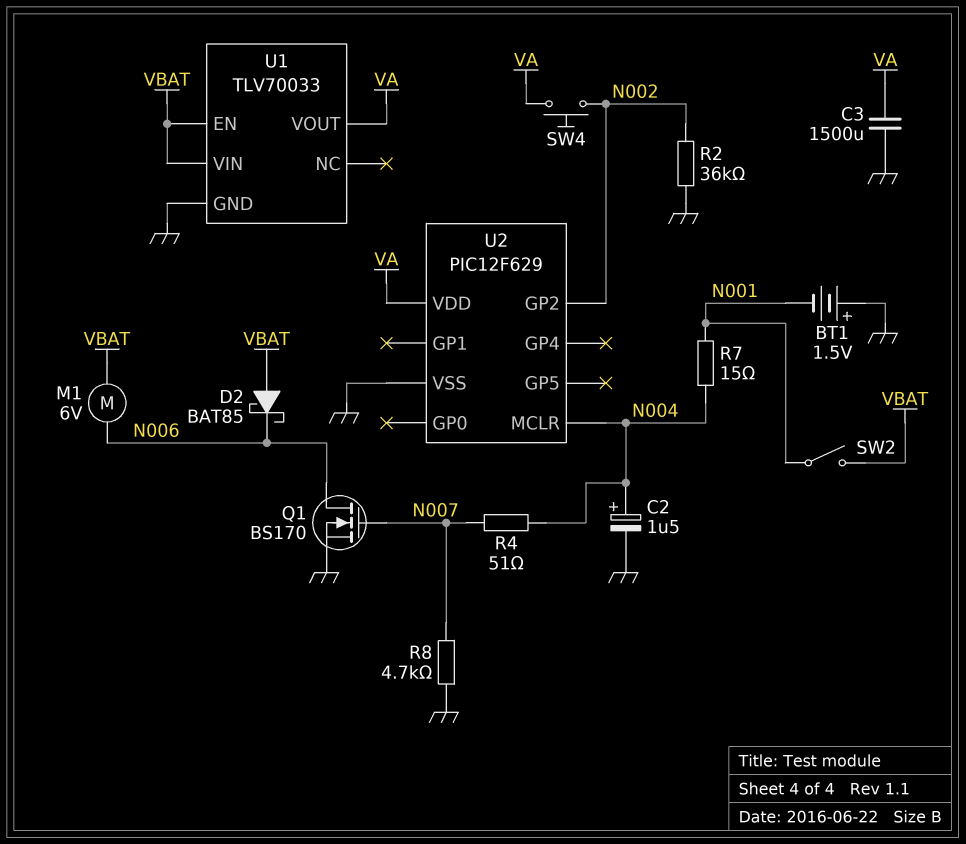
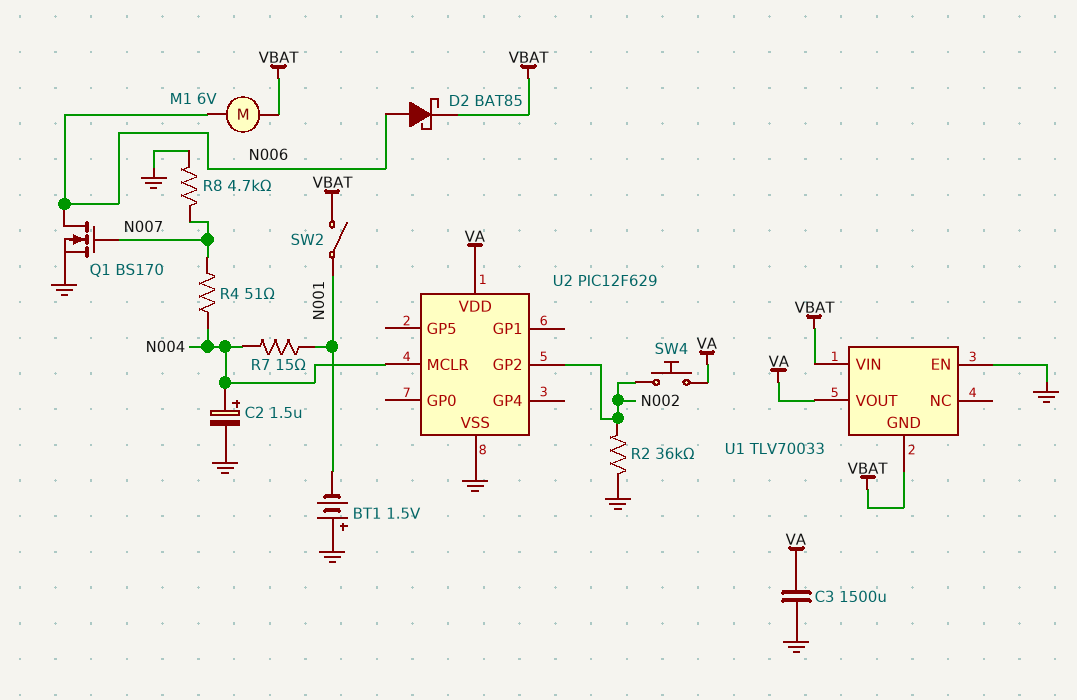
D2: schottky BAT85 (A VBAT, K N006) -> schottky BAT85 (A N006, K VBAT)
U1 pin EN: VBAT -> GND
U1 pin GND: GND -> VBAT

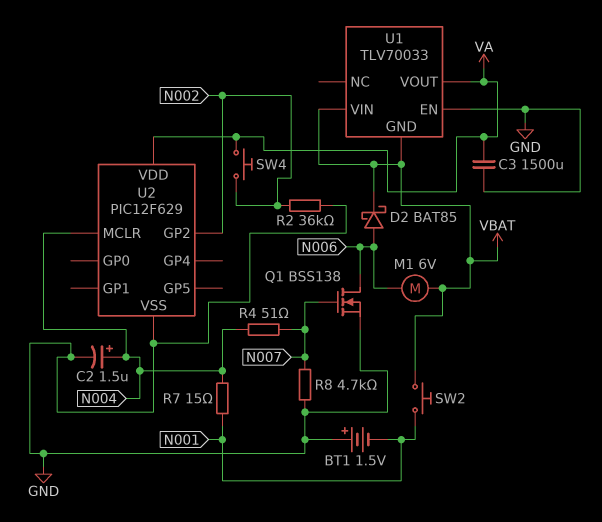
Q1: NMOS BS170 (G N007, D N006, S GND) -> NMOS BSS138 (G N007, D N006, S GND)
SW2: switch (N001, VBAT) -> button (N001, VBAT)

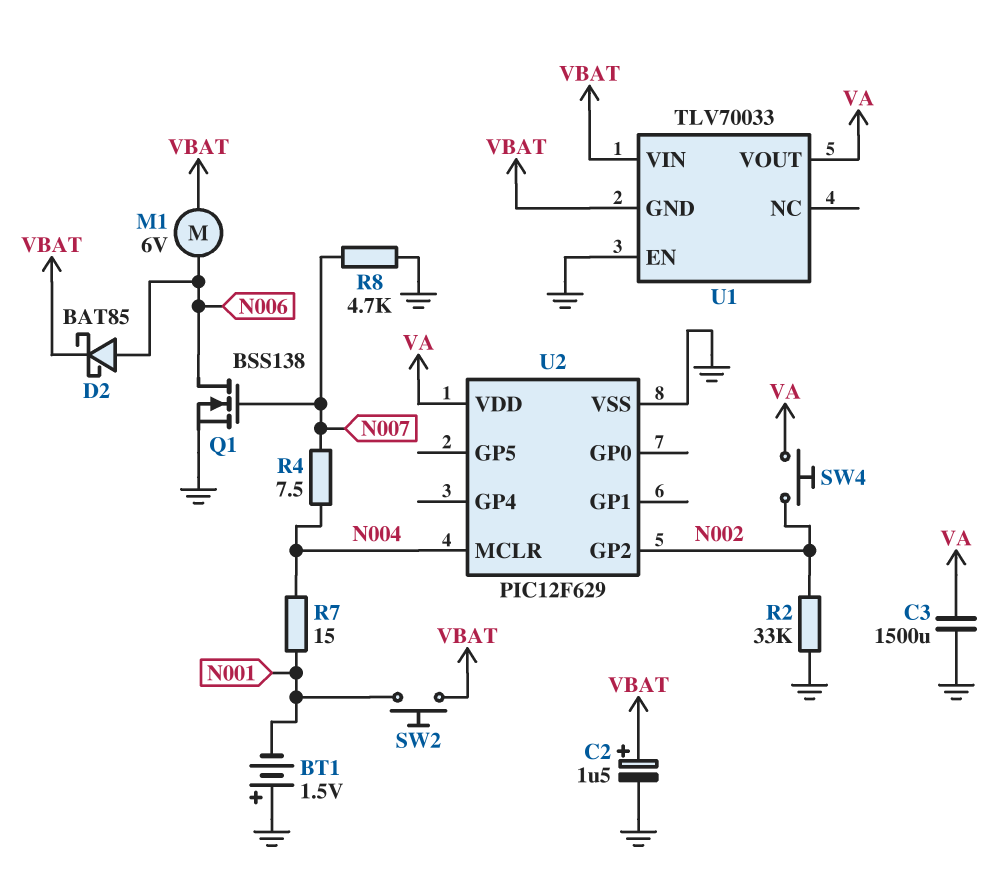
C2: 1.5uF (plus N004, minus GND) -> 1.5uF (plus VBAT, minus GND)
R2: 36k (GND, N002) -> 33k (GND, N002)
R4: 51 (N004, N007) -> 7.5 (N004, N007)

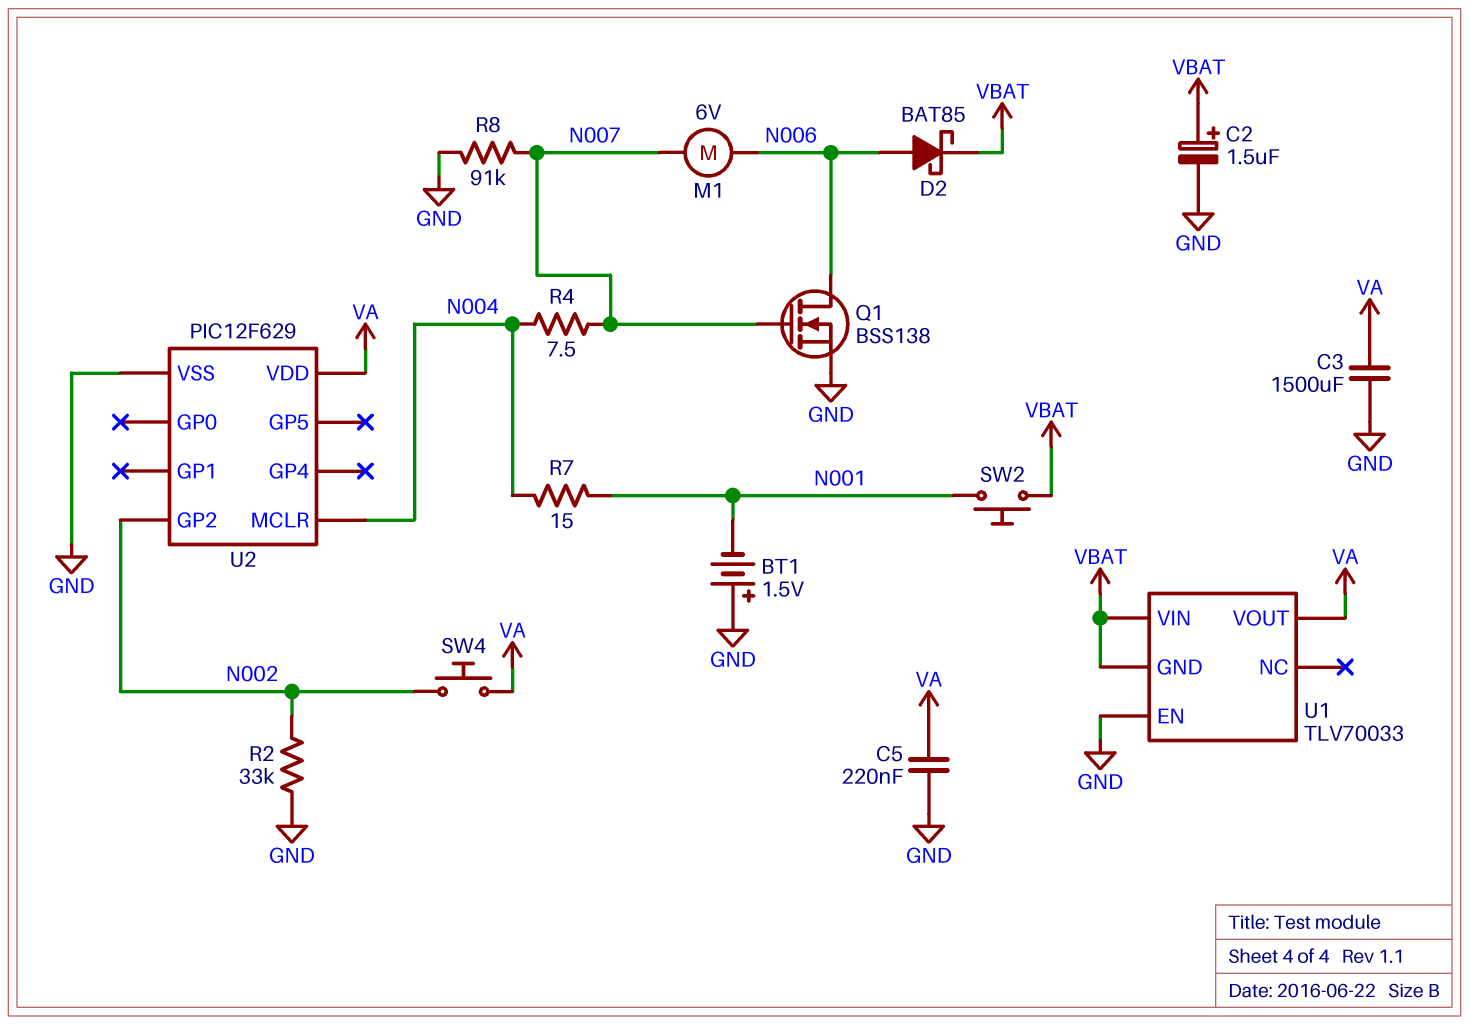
C5: none -> 220nF (GND, VA)
M1: motor 6V (N006, VBAT) -> motor 6V (N006, N007)
R8: 4.7k (GND, N007) -> 91k (GND, N007)

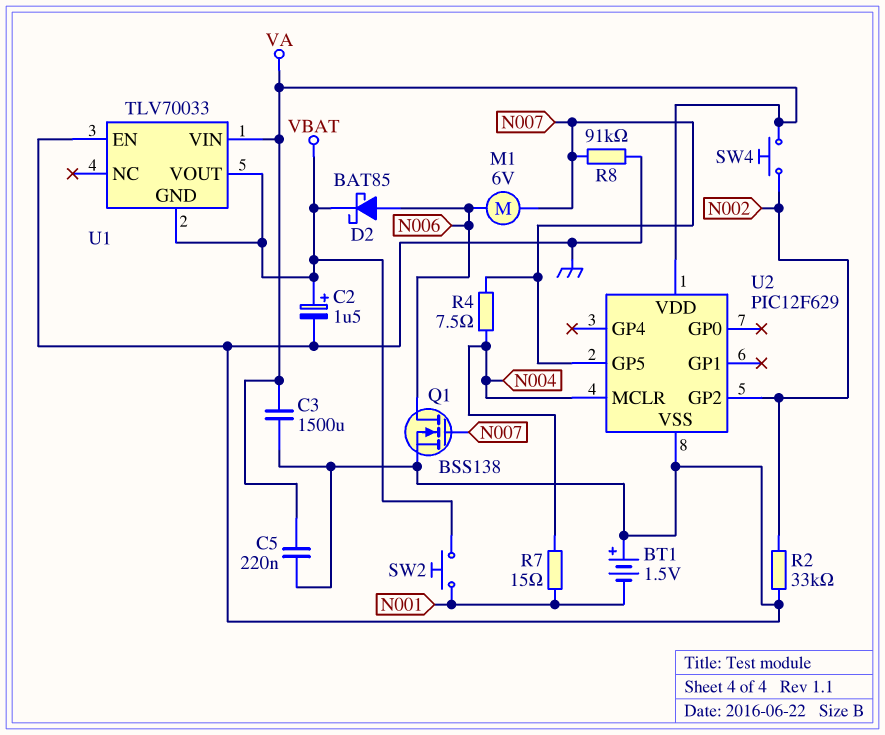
U1 pin VIN: VBAT -> VA
U1 pin VOUT: VA -> VBAT
U2 pin GP5: none -> N007

